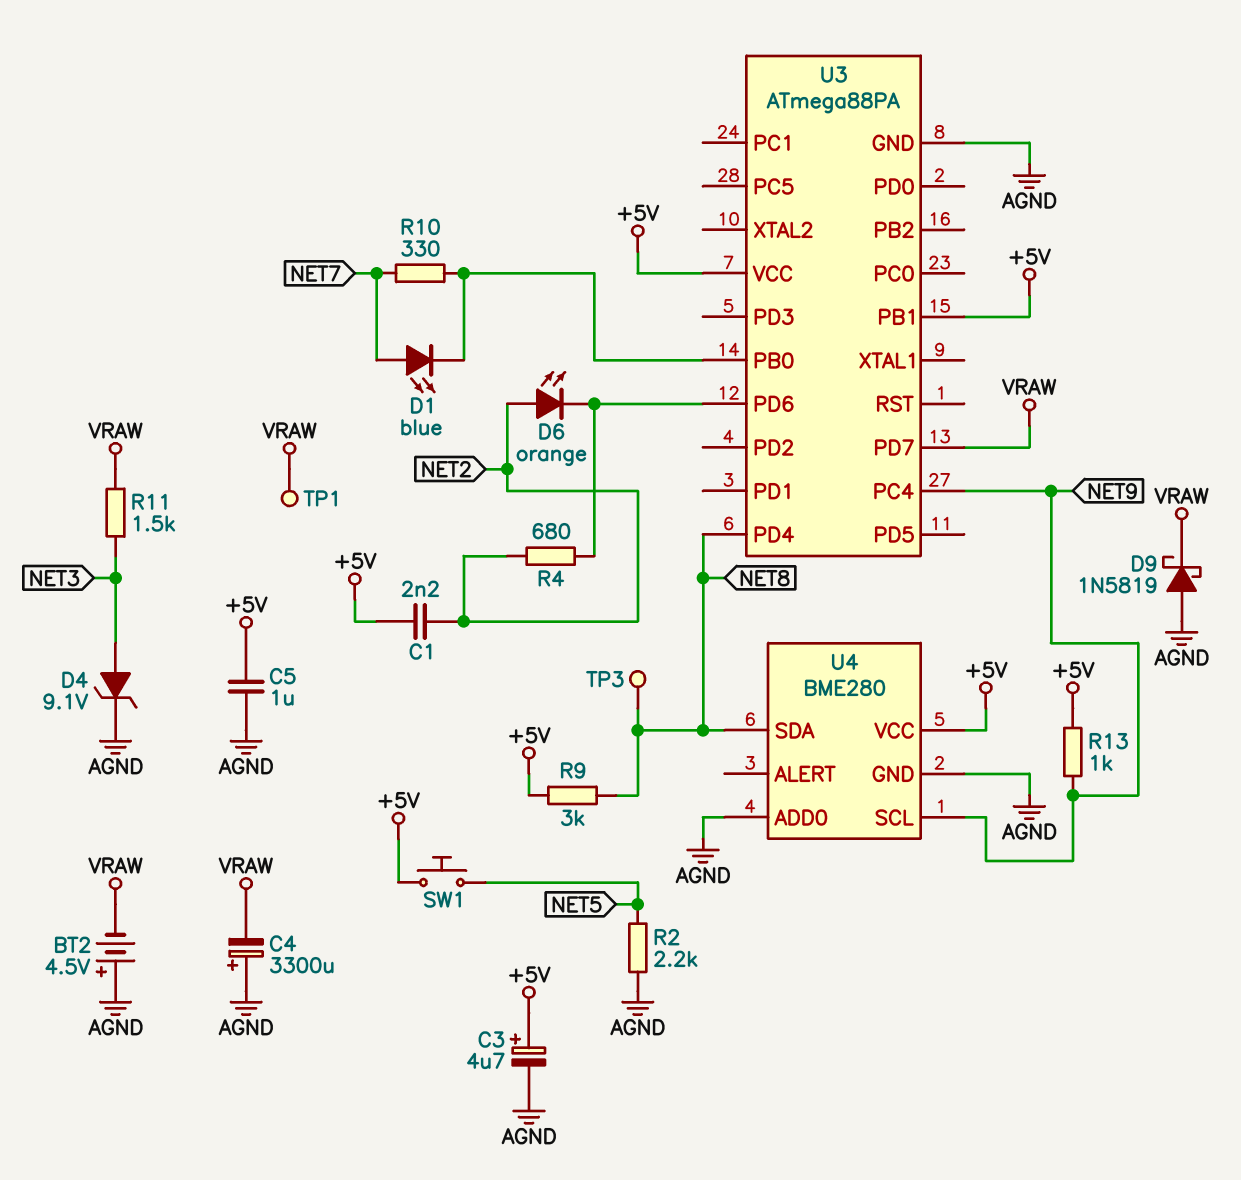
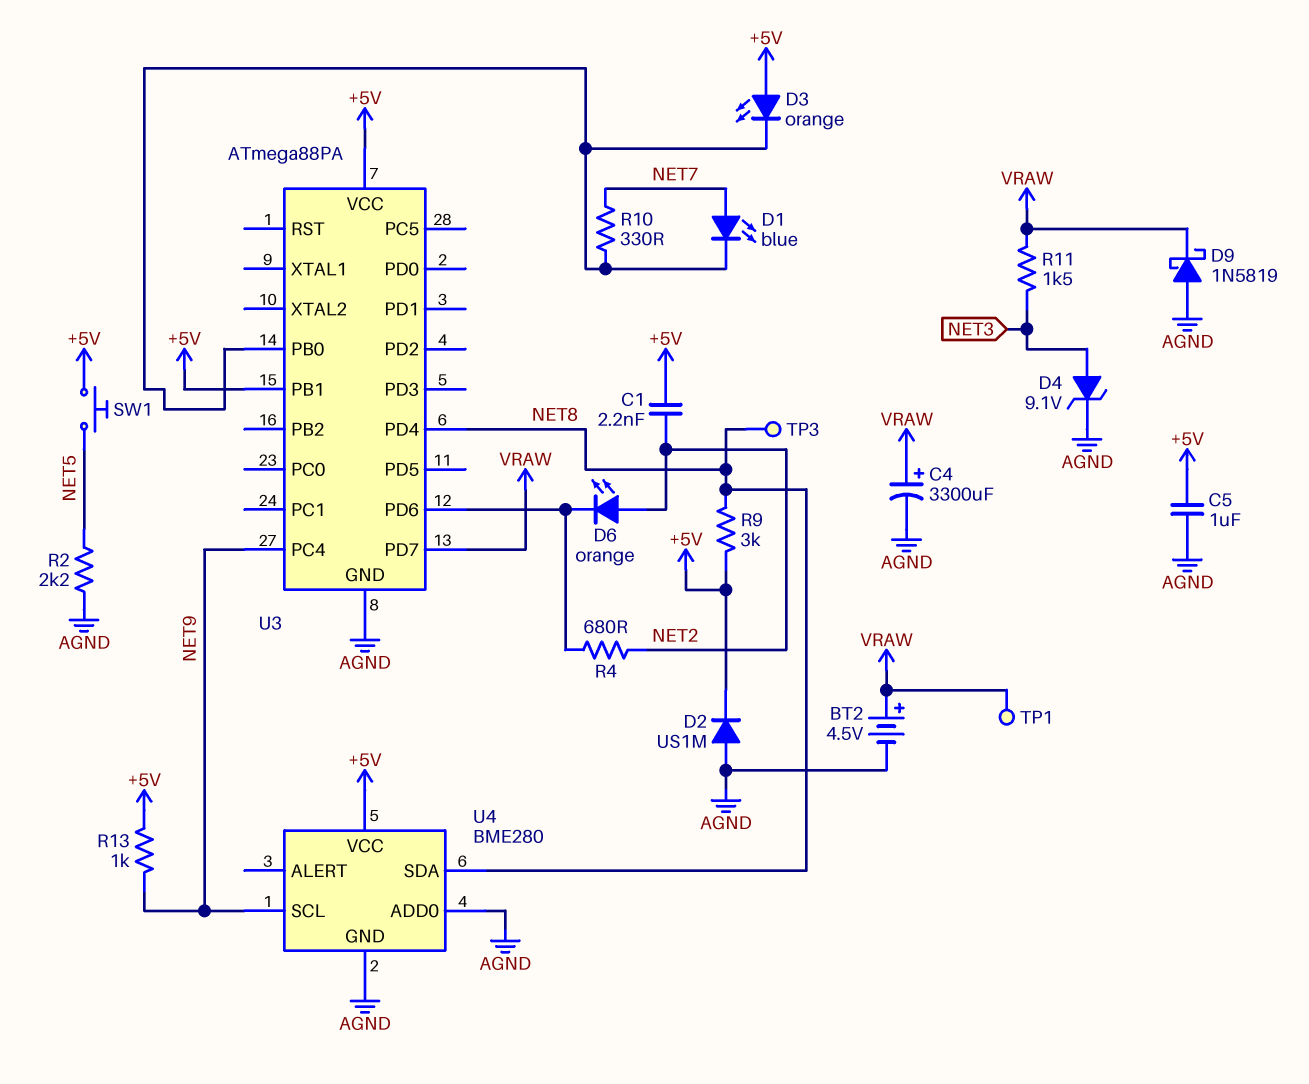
BT2: 4.5V (plus AGND, minus VRAW) -> 4.5V (plus VRAW, minus AGND)
C3: 4.7uF (plus +5V, minus AGND) -> none
C4: 3300uF (plus AGND, minus VRAW) -> 3300uF (plus VRAW, minus AGND)
D2: none -> diode US1M (A AGND, K +5V)
D3: none -> LED orange (A +5V, K U3/PB0)

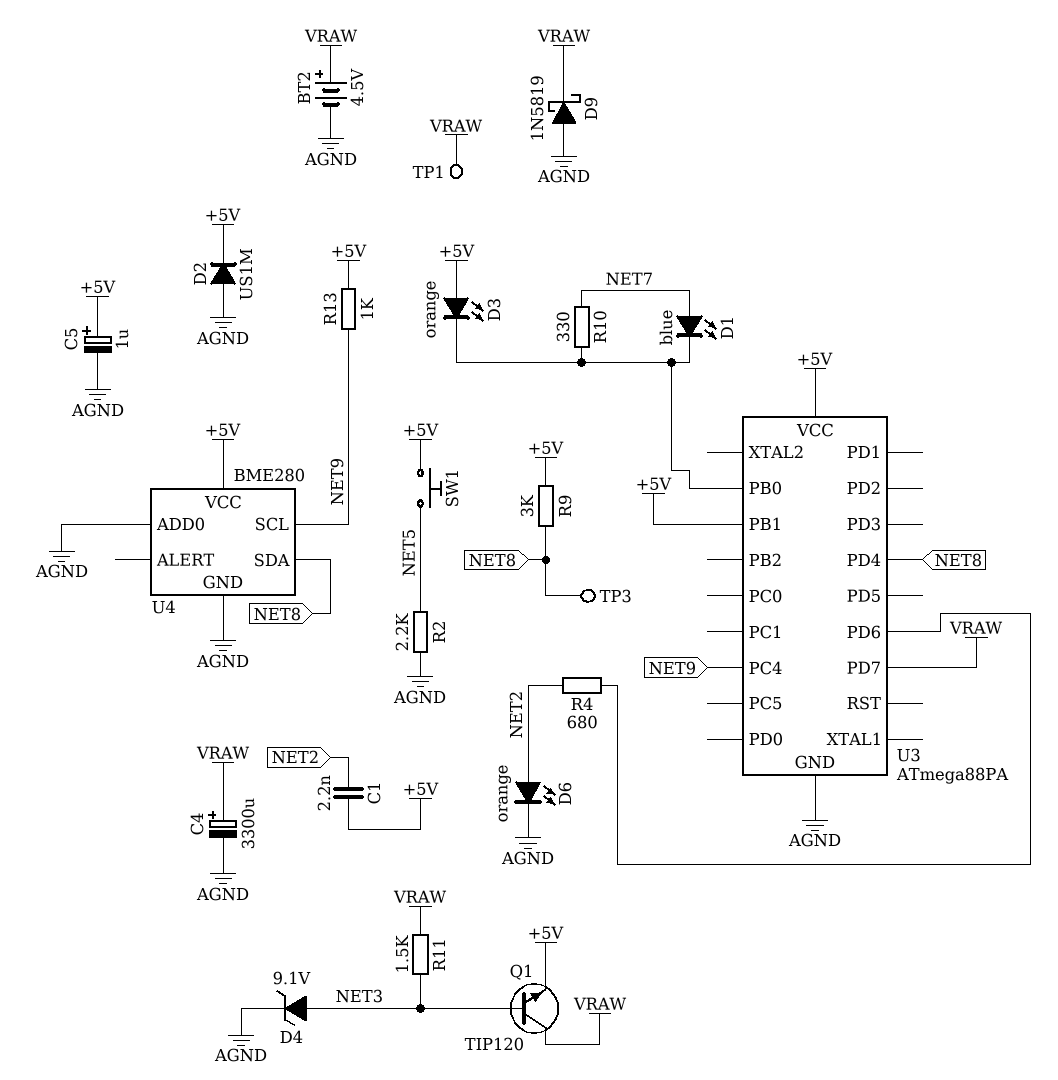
C5: 1uF (+5V, AGND) -> 1uF (plus +5V, minus AGND)
D6: LED orange (A NET2, K U3/PD6) -> LED orange (A NET2, K AGND)
Q1: none -> NPN TIP120 (B NET3, C VRAW, E +5V)

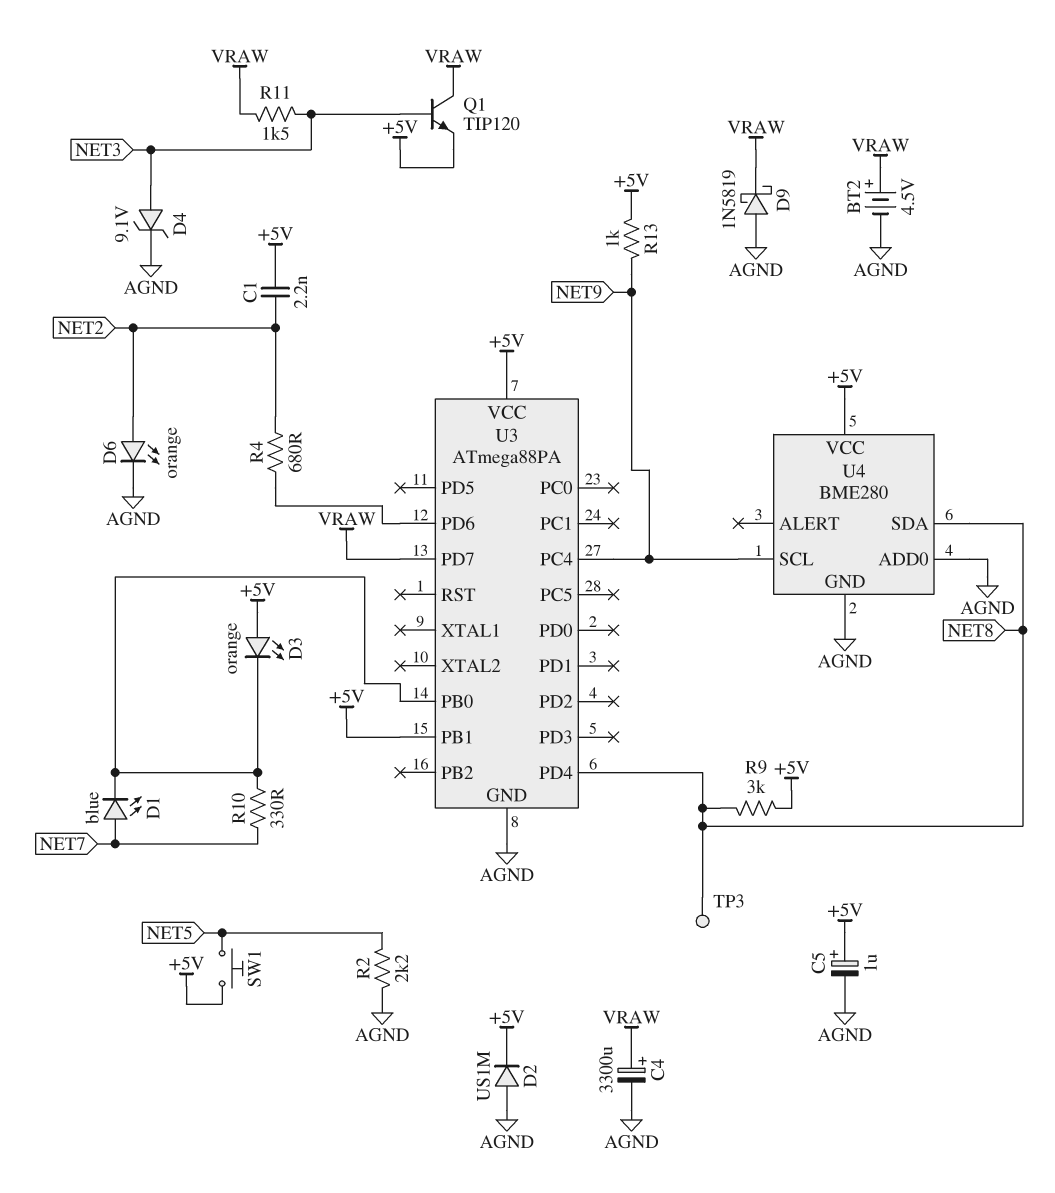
TP1: test point (VRAW) -> none

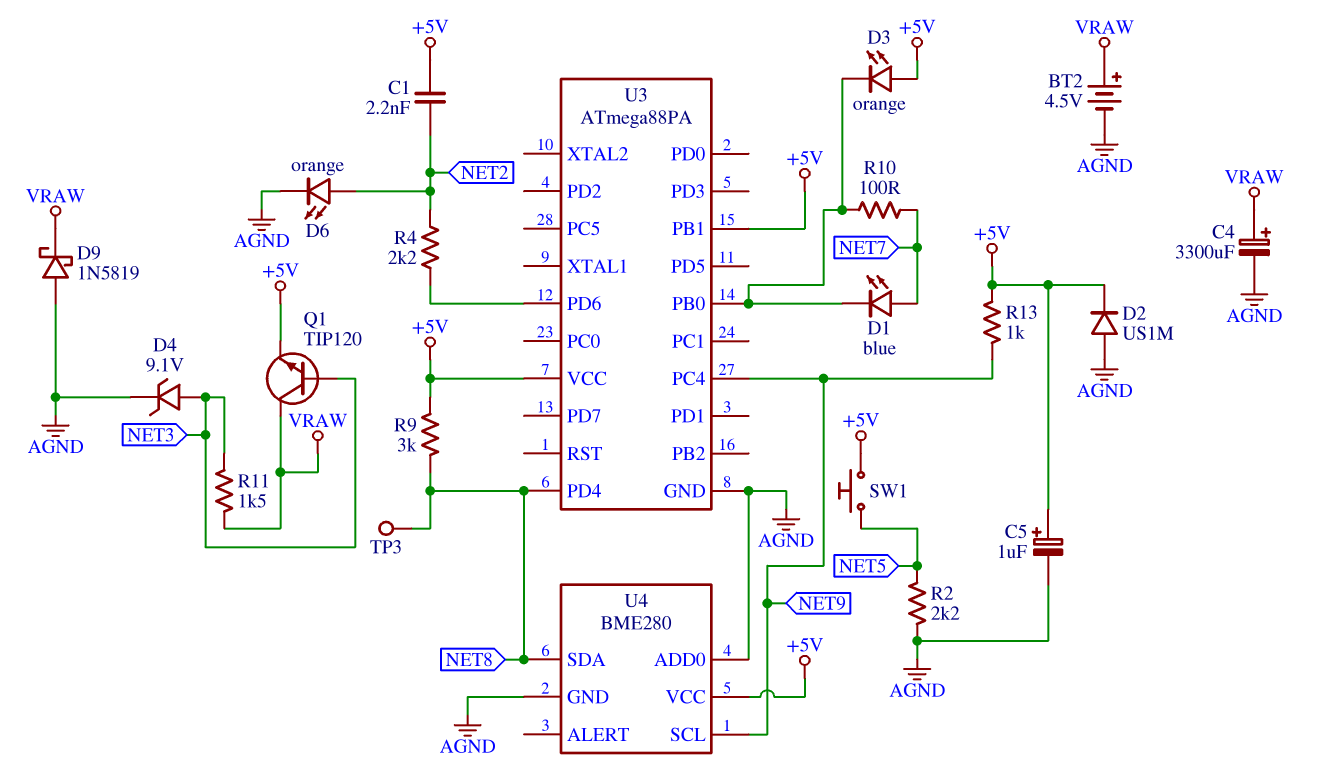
R4: 680 (NET2, U3/PD6) -> 2.2k (NET2, U3/PD6)
R10: 330 (NET7, U3/PB0) -> 100 (NET7, U3/PB0)
U3 pin PD7: VRAW -> none

